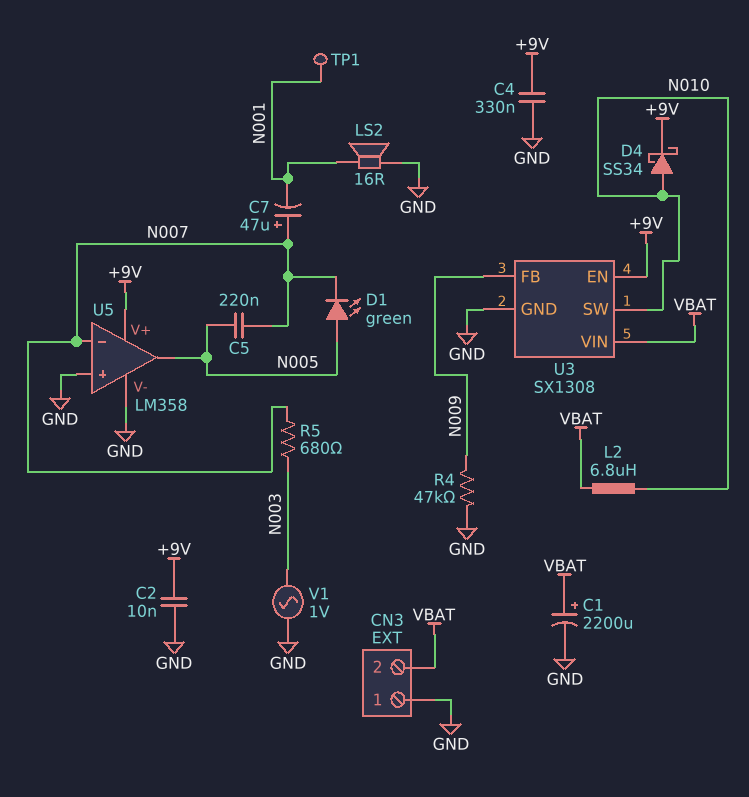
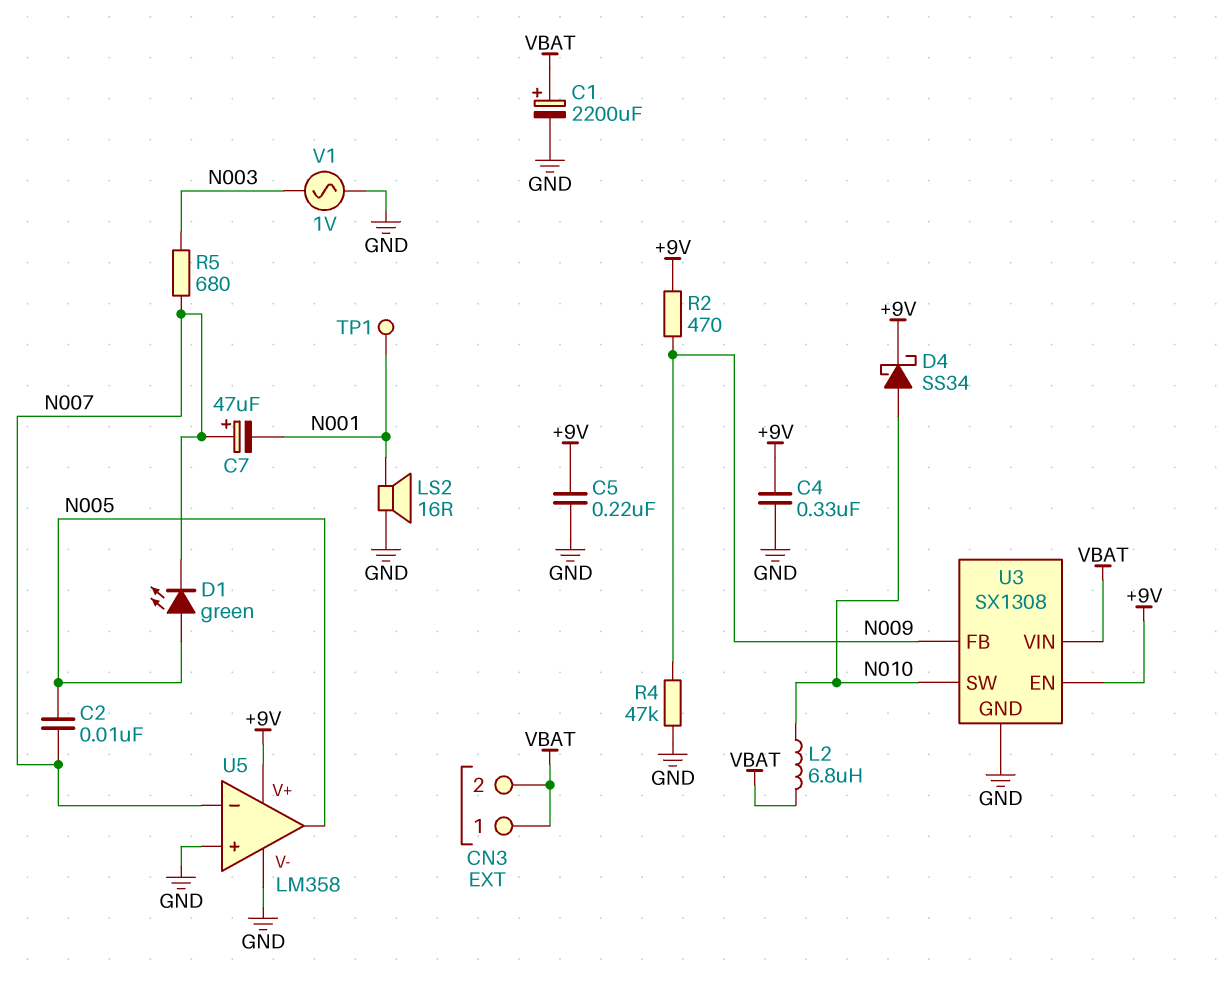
C2: 10nF (+9V, GND) -> 10nF (N005, N007)
C5: 220nF (N005, N007) -> 220nF (+9V, GND)
CN3 pin 1: GND -> VBAT
R2: none -> 470 (+9V, N009)

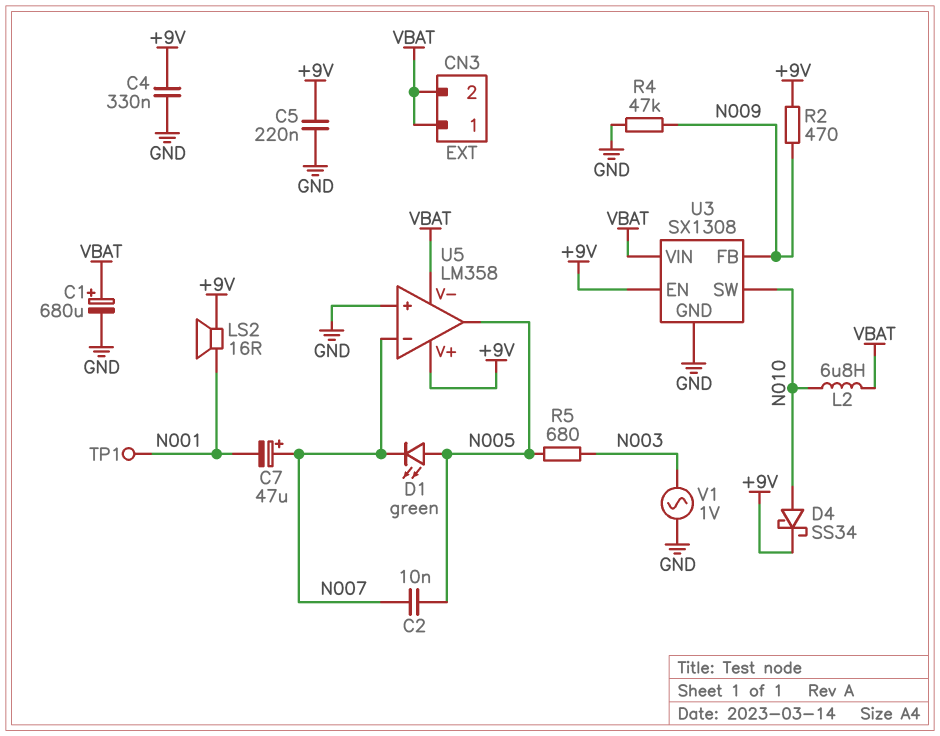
C1: 2200uF (plus VBAT, minus GND) -> 680uF (plus VBAT, minus GND)
LS2: speaker 16R (GND, N001) -> speaker 16R (+9V, N001)
R5: 680 (N003, N007) -> 680 (N003, N005)
U5 pin V-: GND -> VBAT

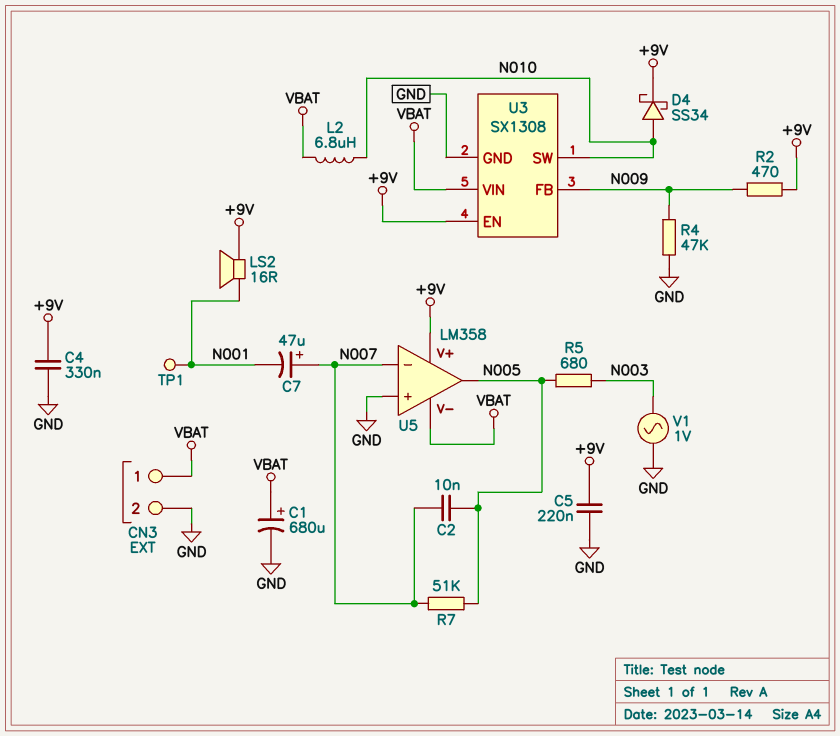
CN3 pin 2: VBAT -> GND
D1: LED green (A N005, K N007) -> none
R7: none -> 51k (N005, N007)

